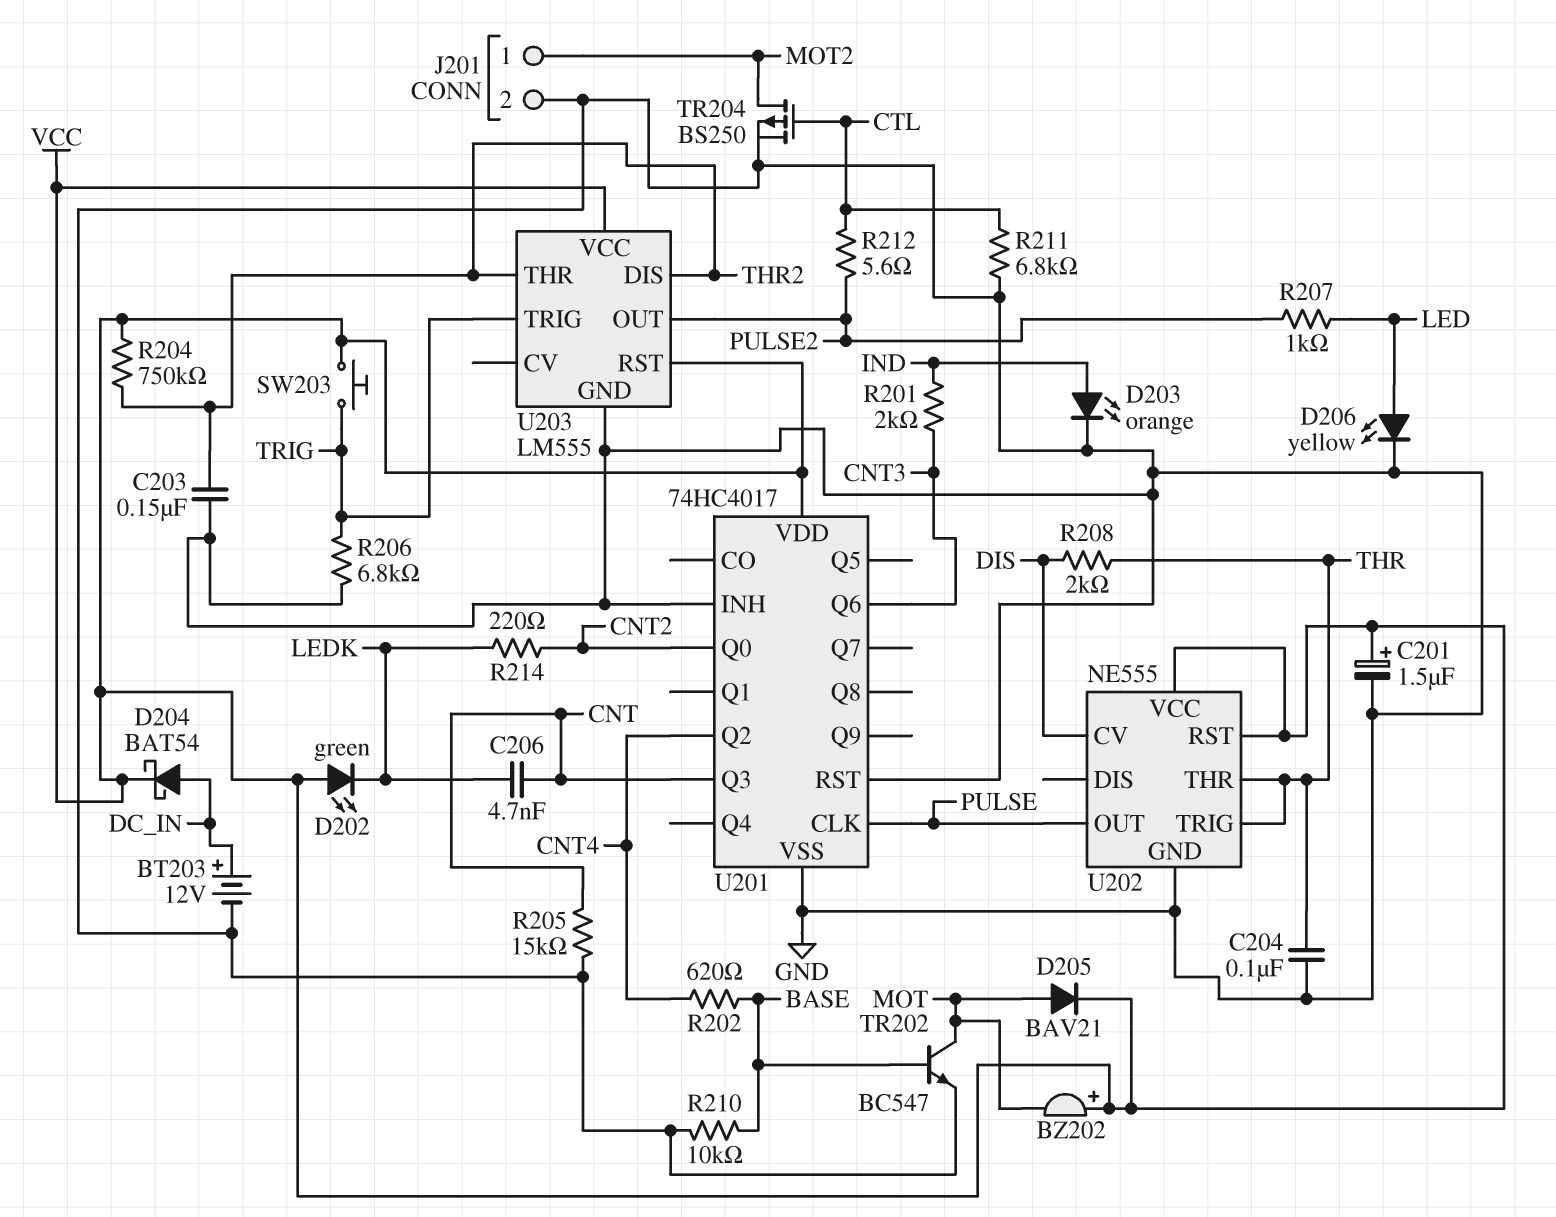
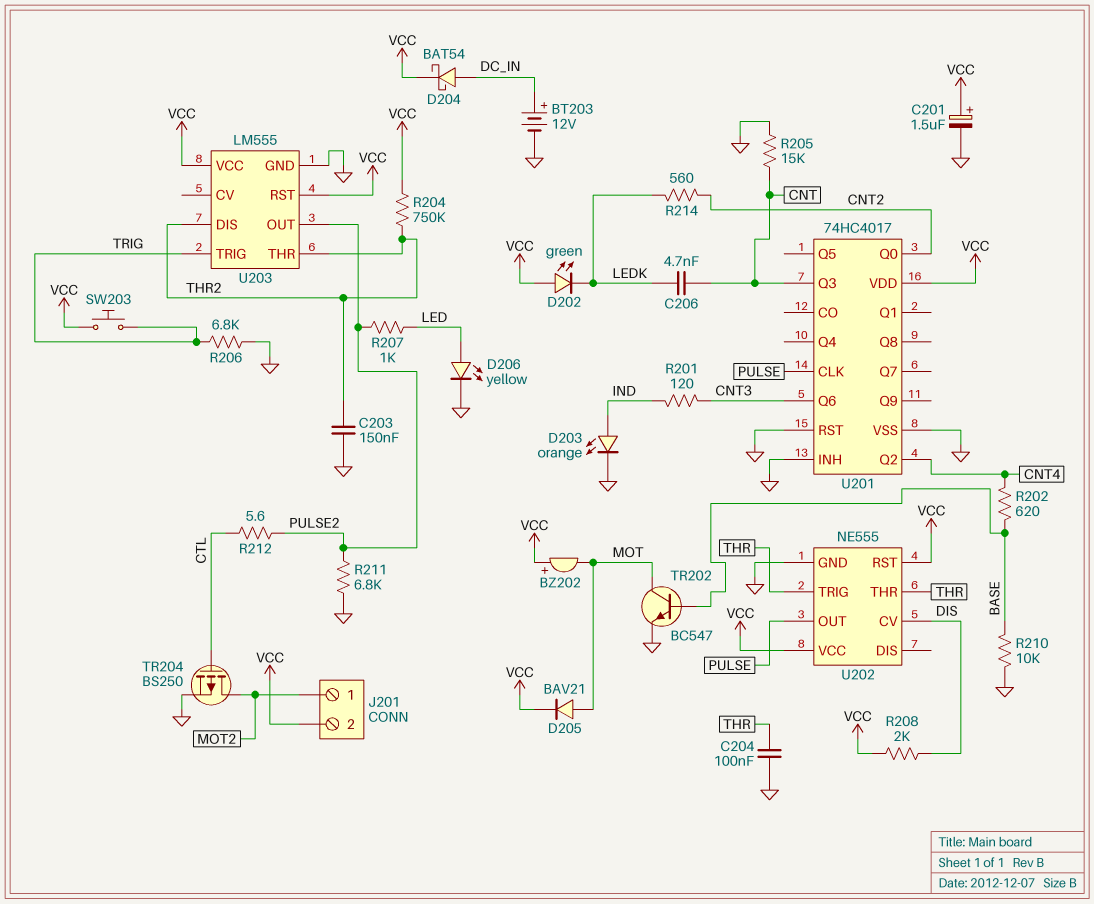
J201 pin 2: GND -> VCC
R201: 2k (CNT3, IND) -> 120 (CNT3, IND)
R208: 2k (DIS, THR) -> 2k (DIS, VCC)
R211: 6.8k (CTL, GND) -> 6.8k (GND, PULSE2)
R214: 220 (CNT2, LEDK) -> 560 (CNT2, LEDK)

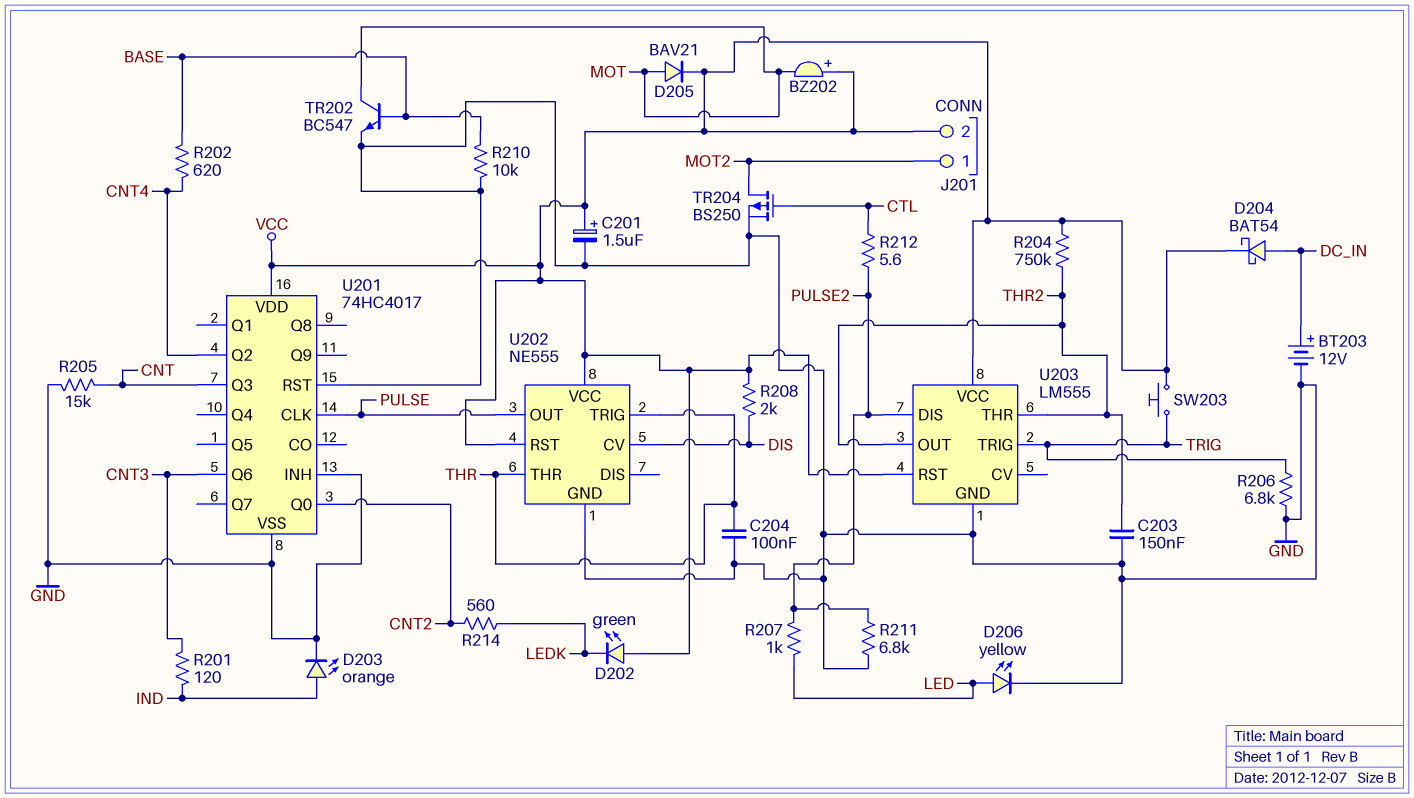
C206: 4.7nF (CNT, LEDK) -> none
U203 pin DIS: THR2 -> PULSE2
U203 pin OUT: PULSE2 -> THR2

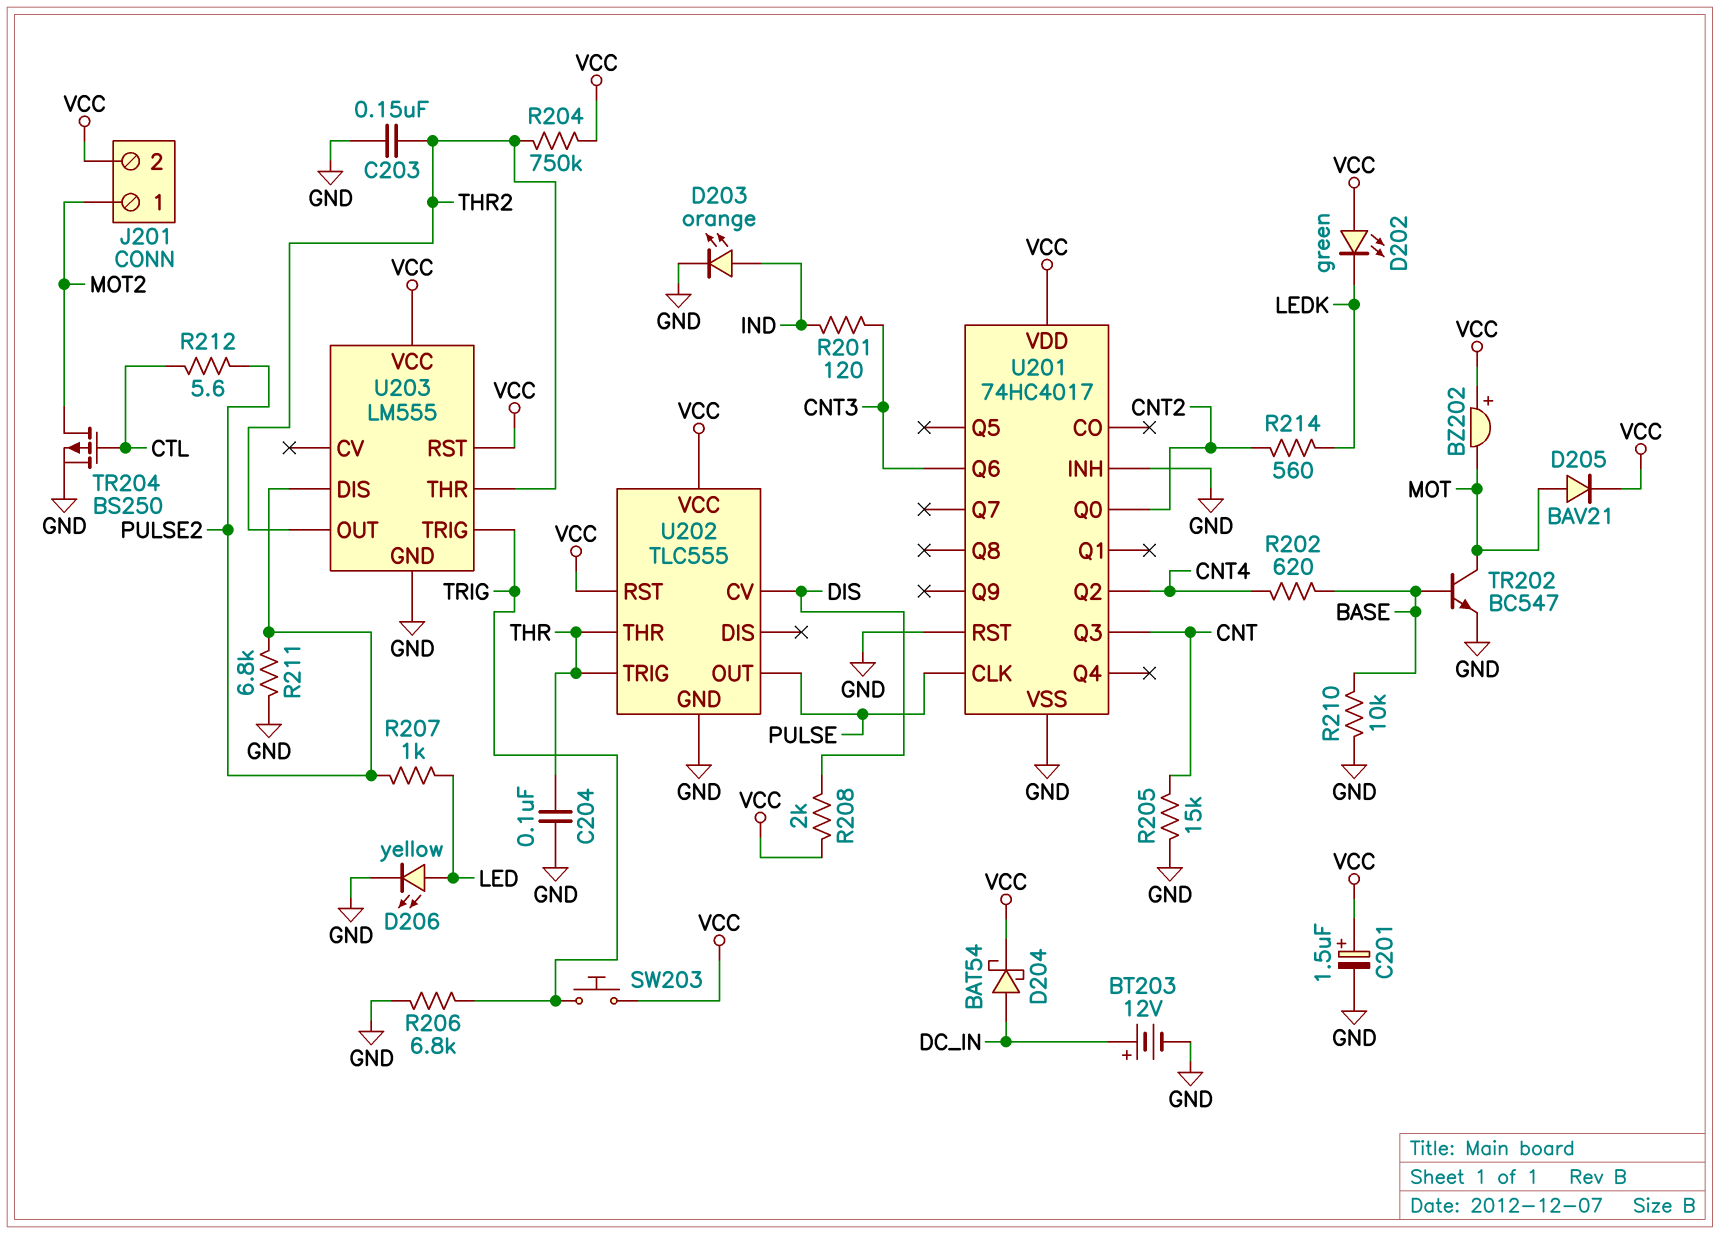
U202: NE555 -> TLC555

